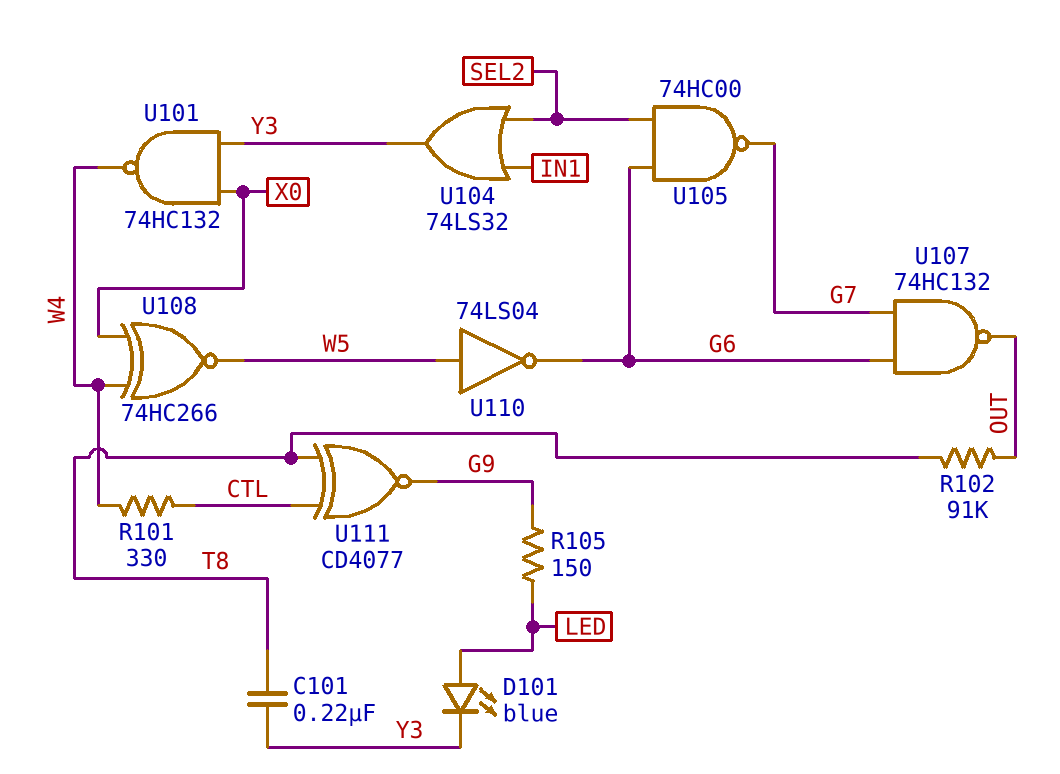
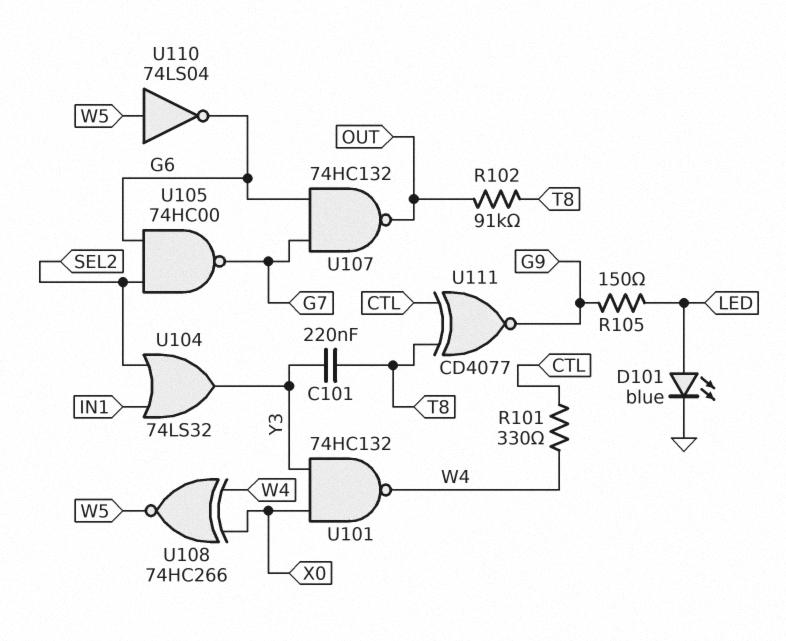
D101: LED blue (A LED, K Y3) -> LED blue (A LED, K GND)

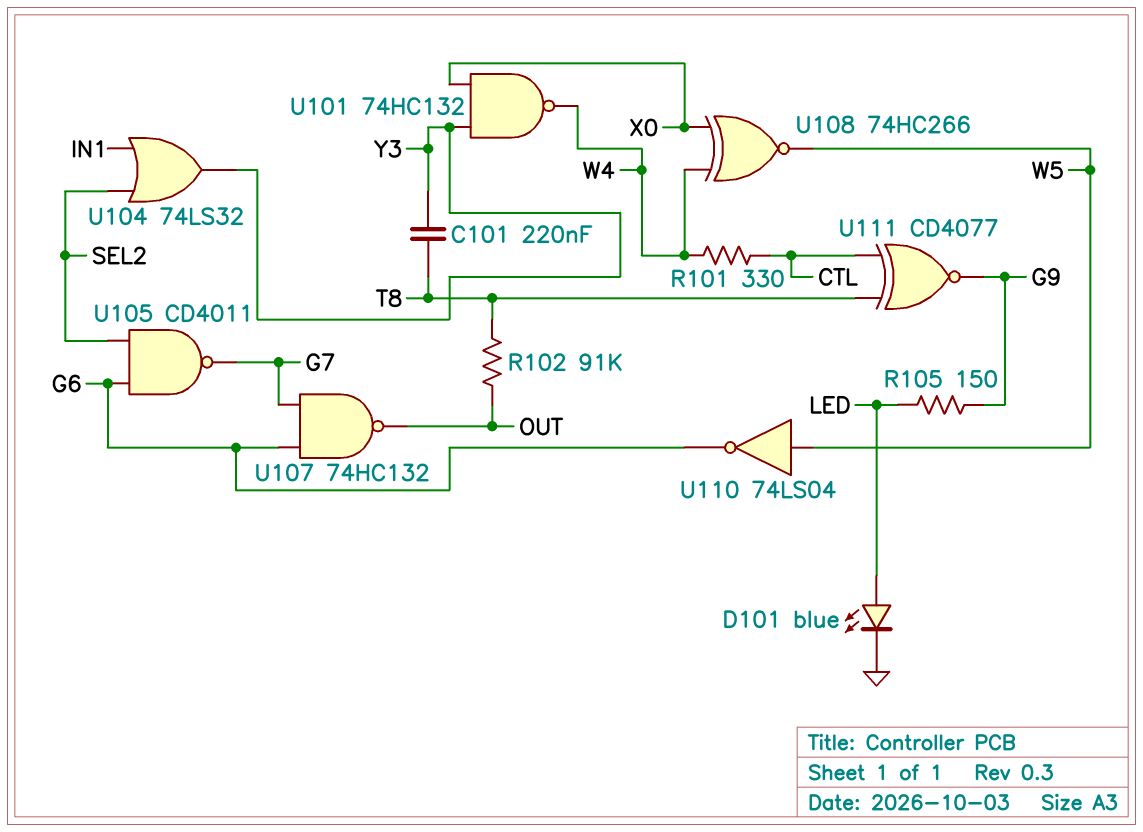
U105: NAND 74HC00 (in G6, in SEL2, out G7) -> NAND CD4011 (in G6, in SEL2, out G7)

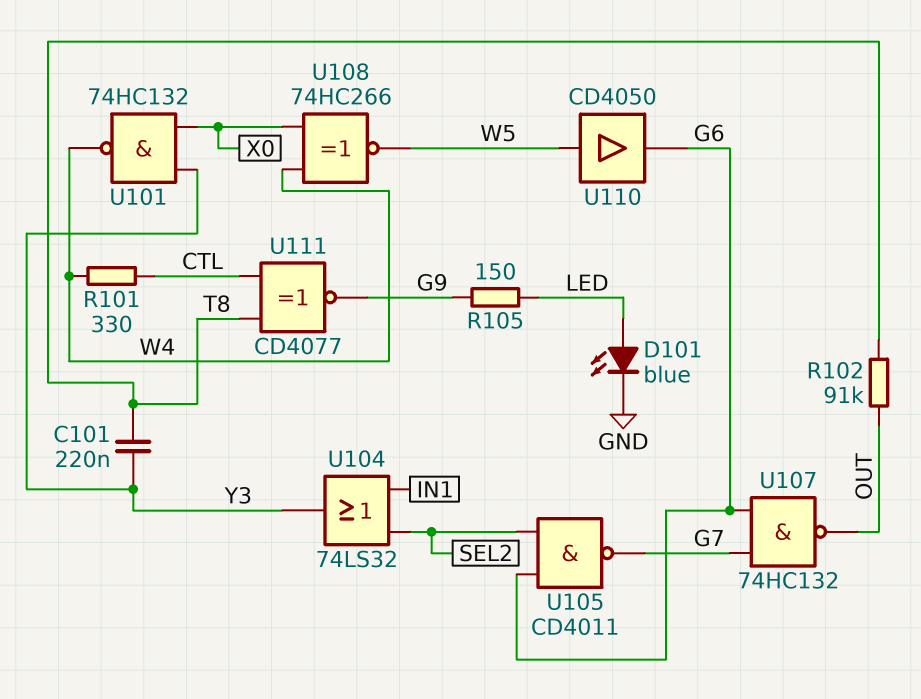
U110: NOT 74LS04 (in W5, out G6) -> buffer CD4050 (in W5, out G6)

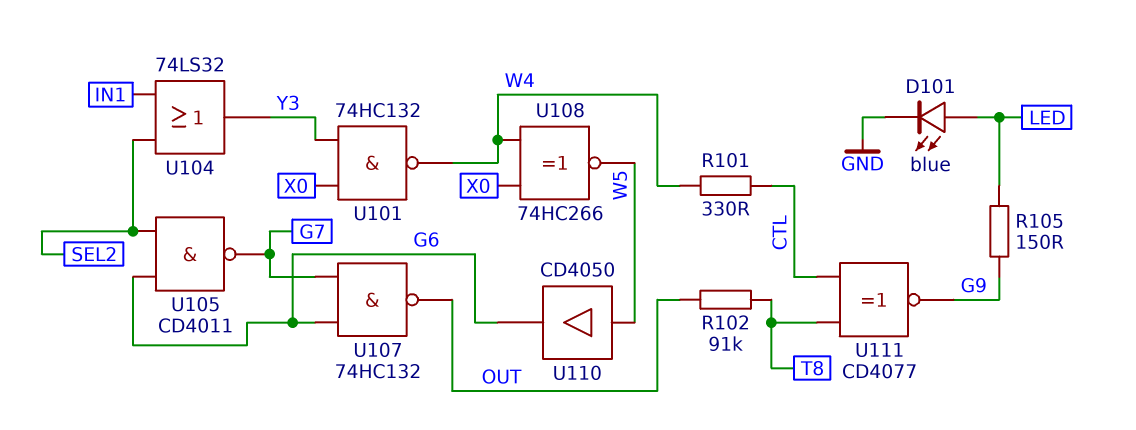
C101: 220nF (T8, Y3) -> none

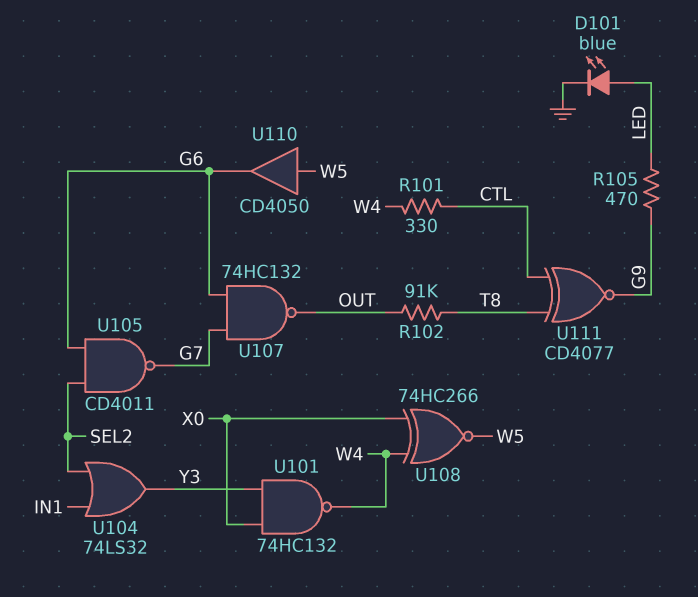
R105: 150 (G9, LED) -> 470 (G9, LED)

